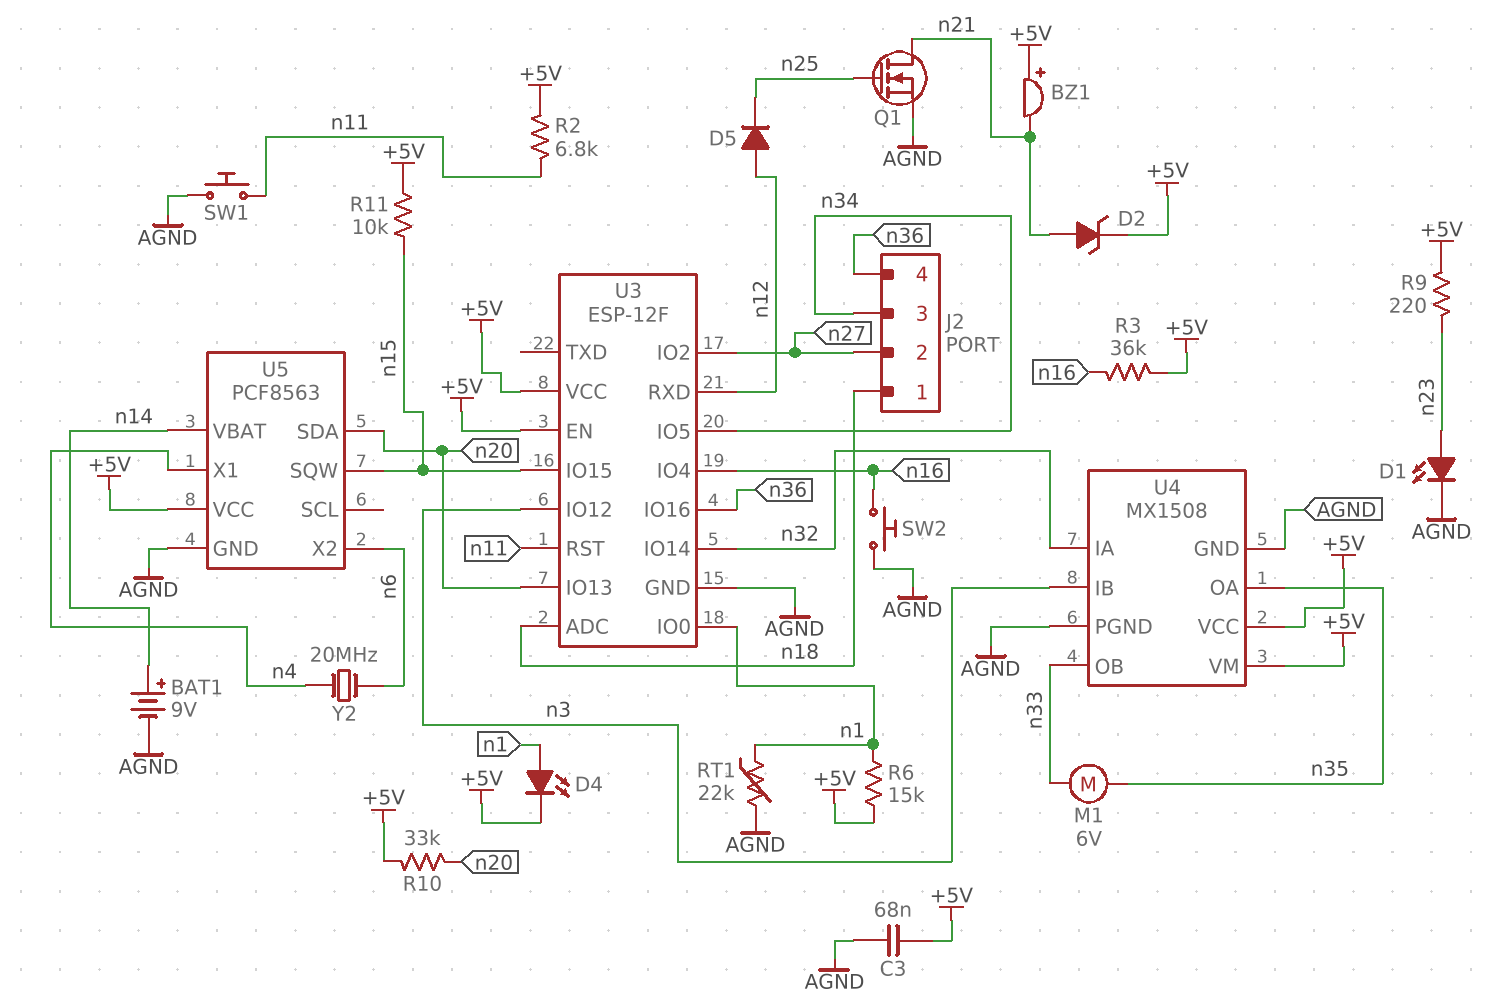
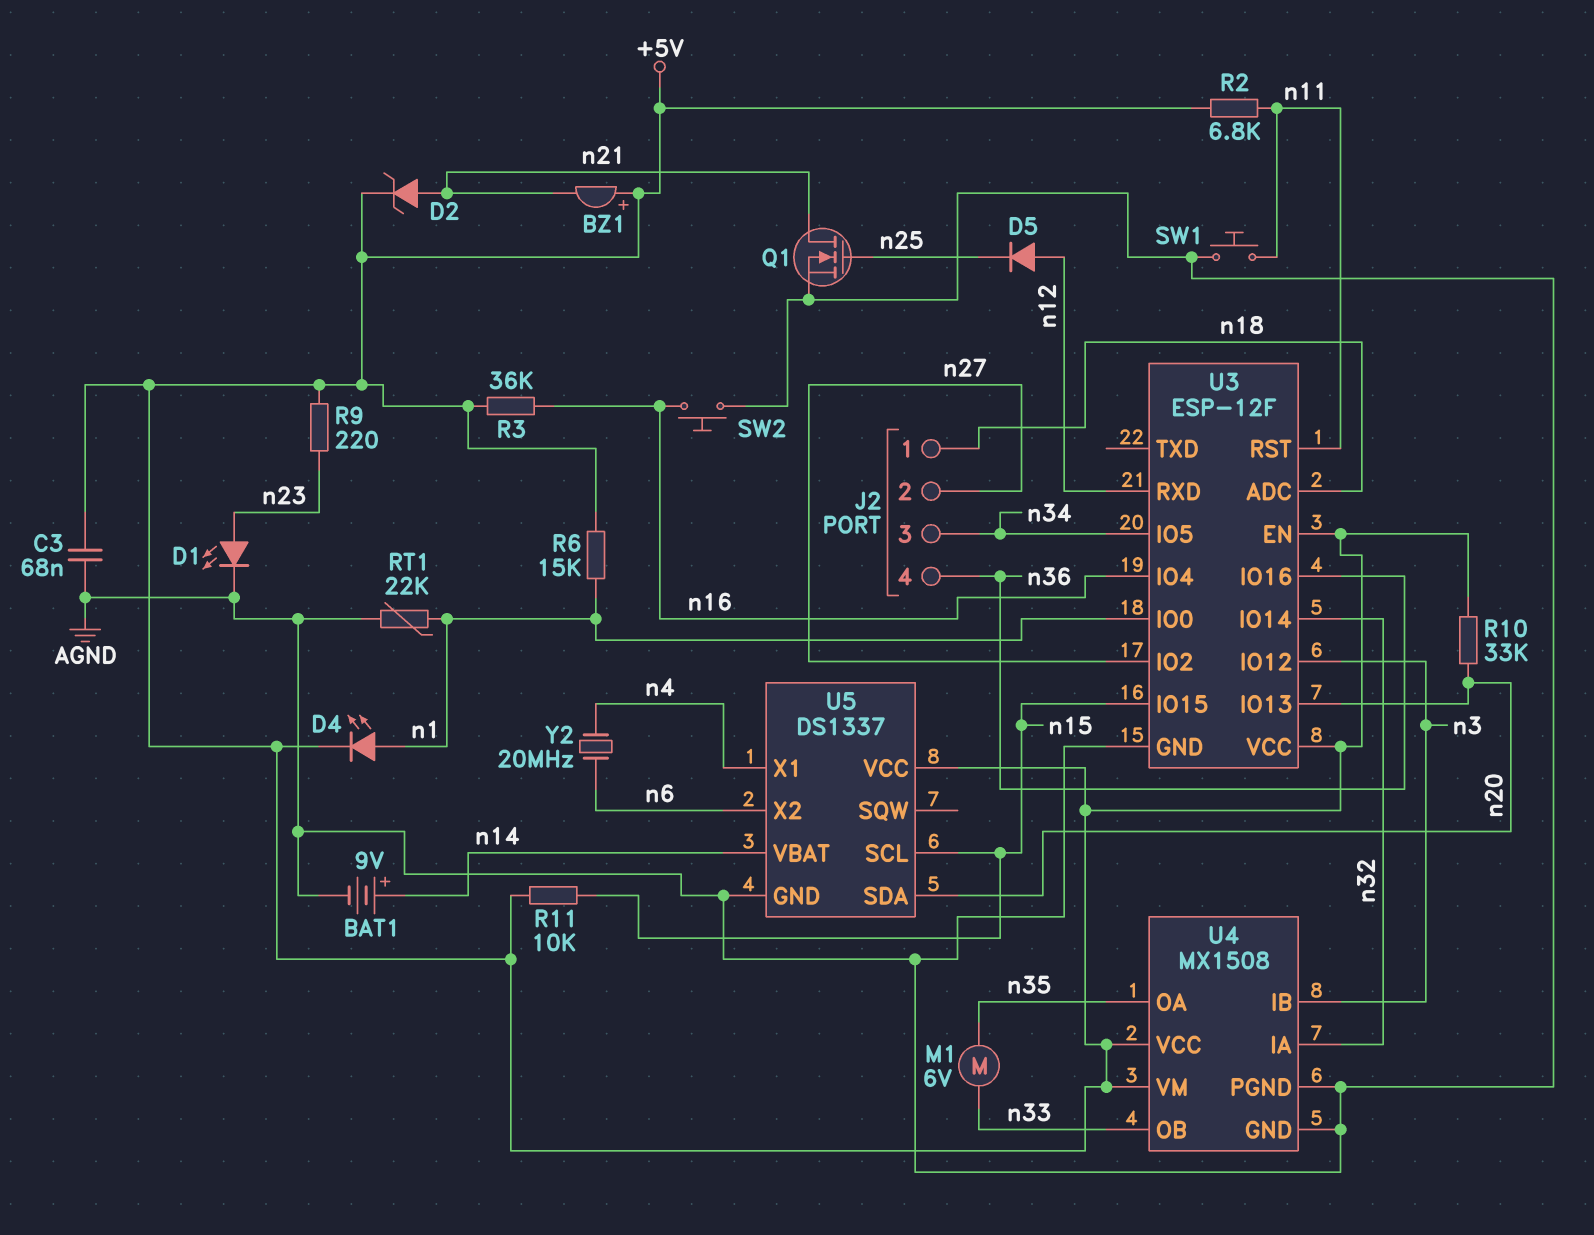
U5: PCF8563 -> DS1337
U5 pin SCL: none -> n15
U5 pin SQW: n15 -> none

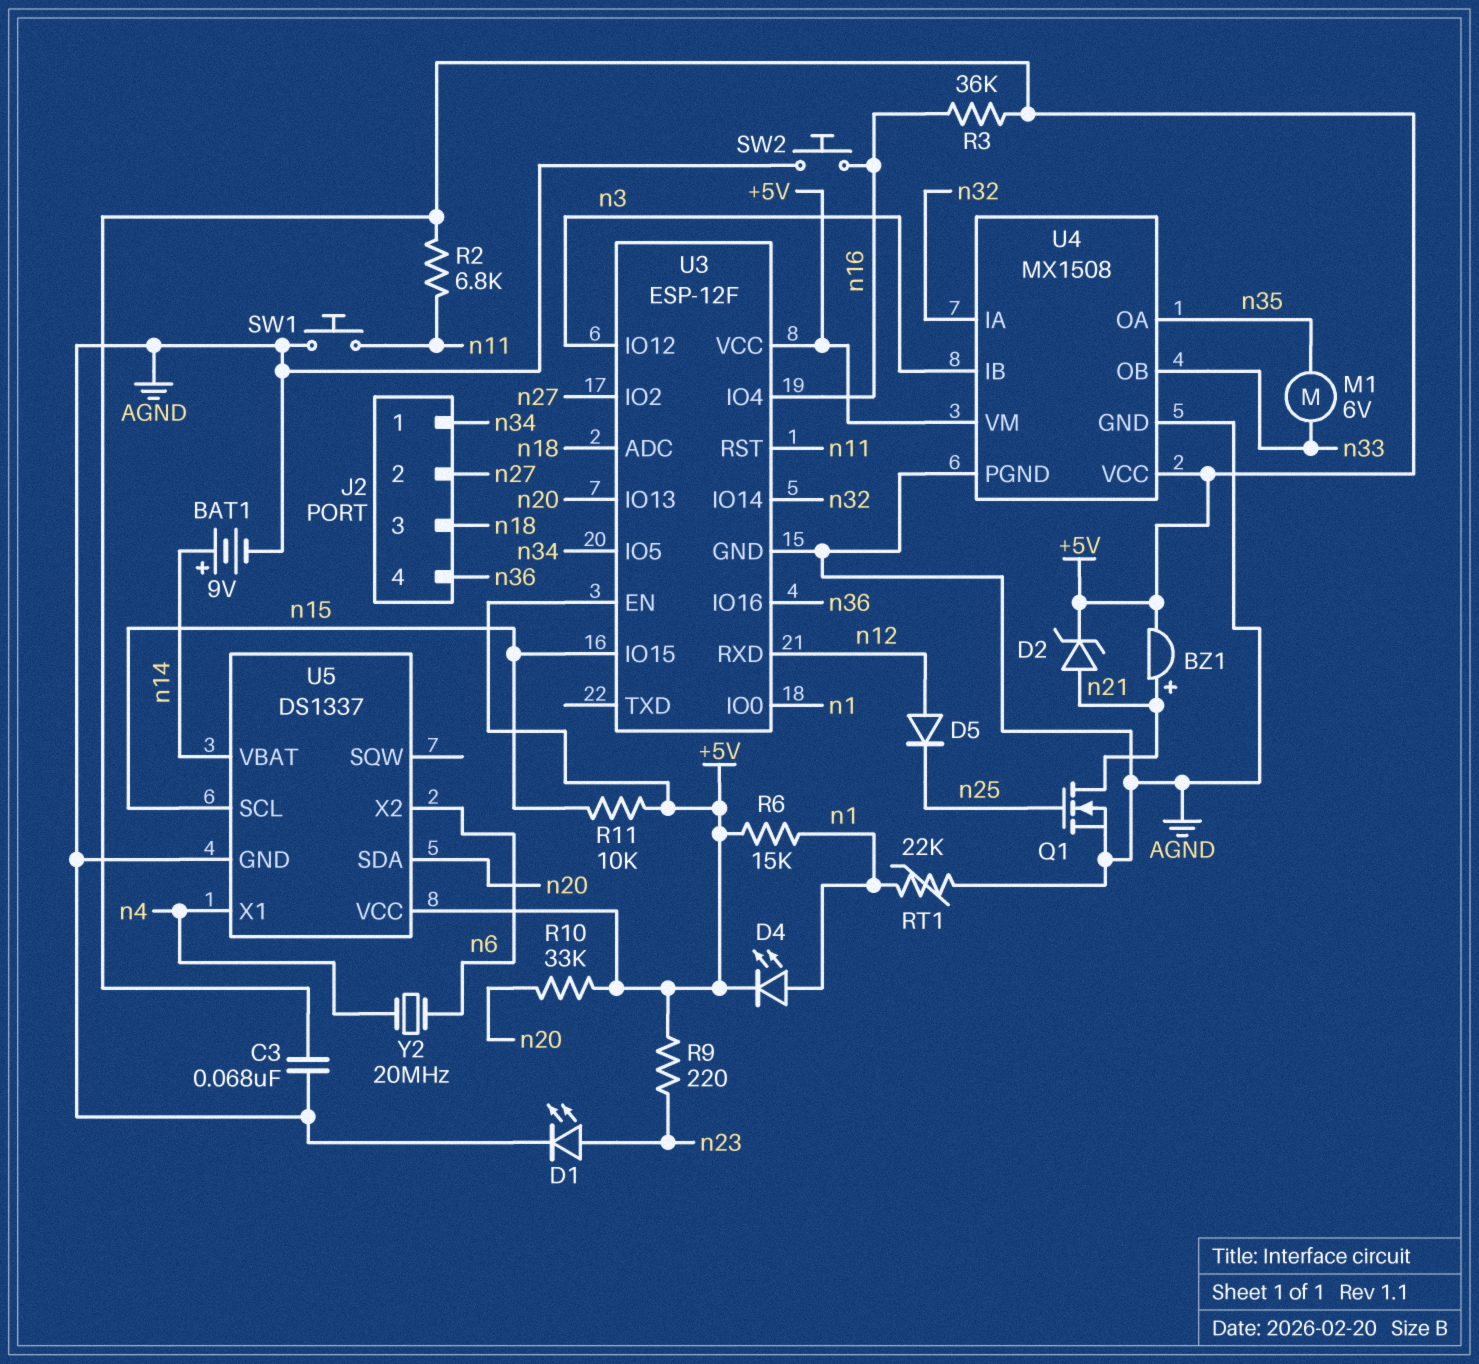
BZ1: buzzer (plus +5V, minus n21) -> buzzer (plus n21, minus +5V)
J2 pin 1: n18 -> n34
J2 pin 3: n34 -> n18

